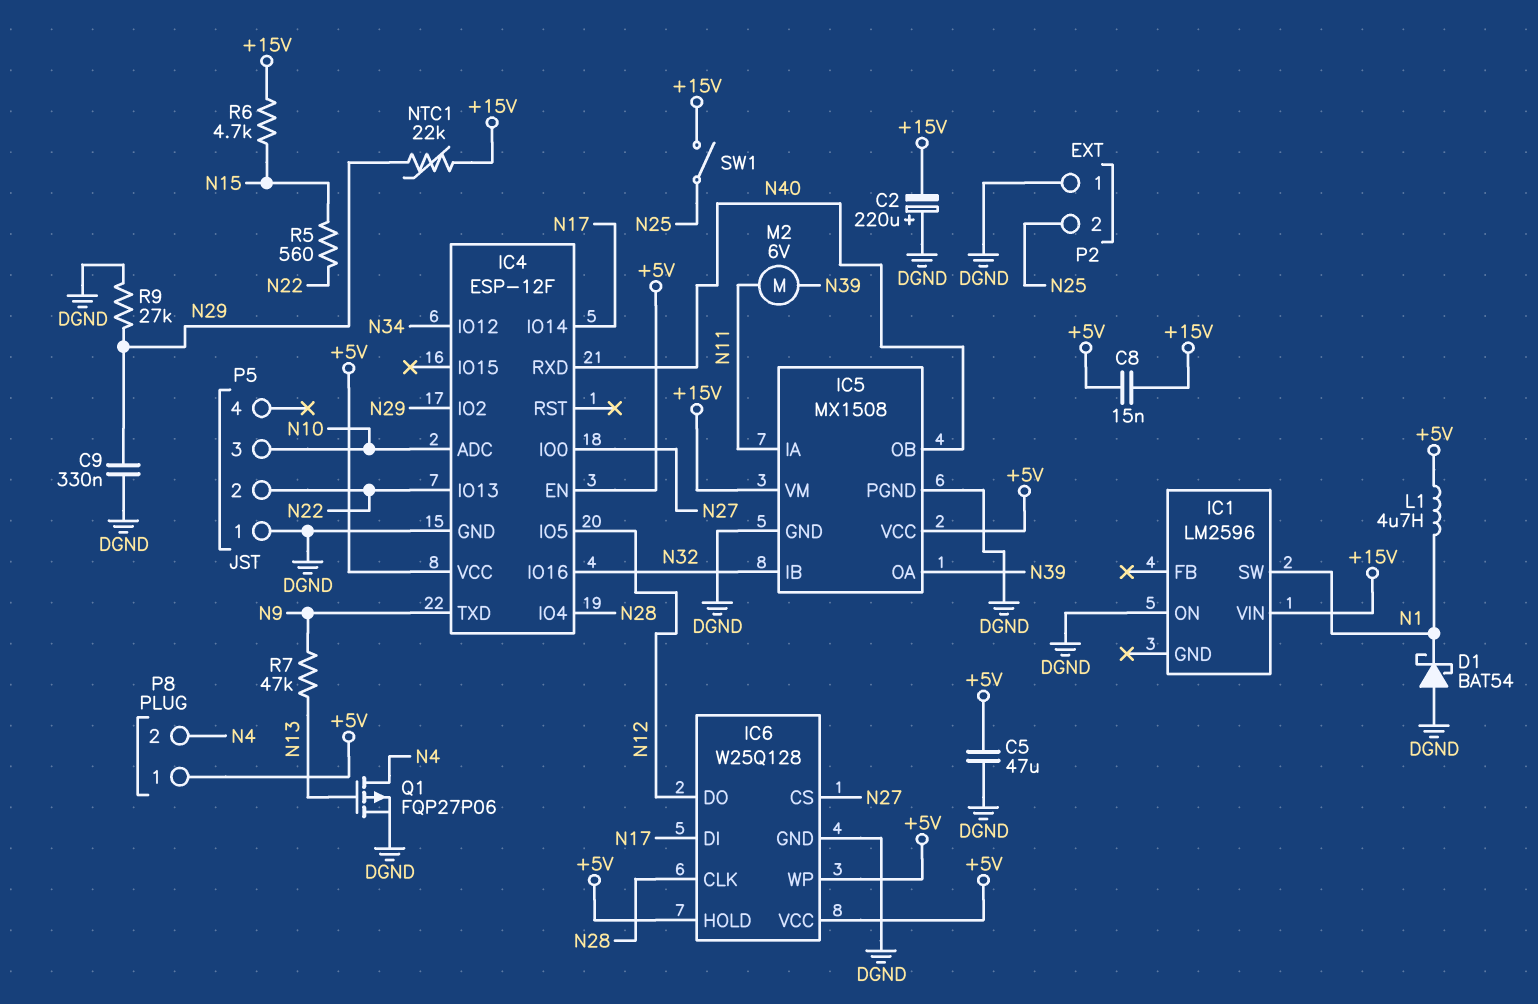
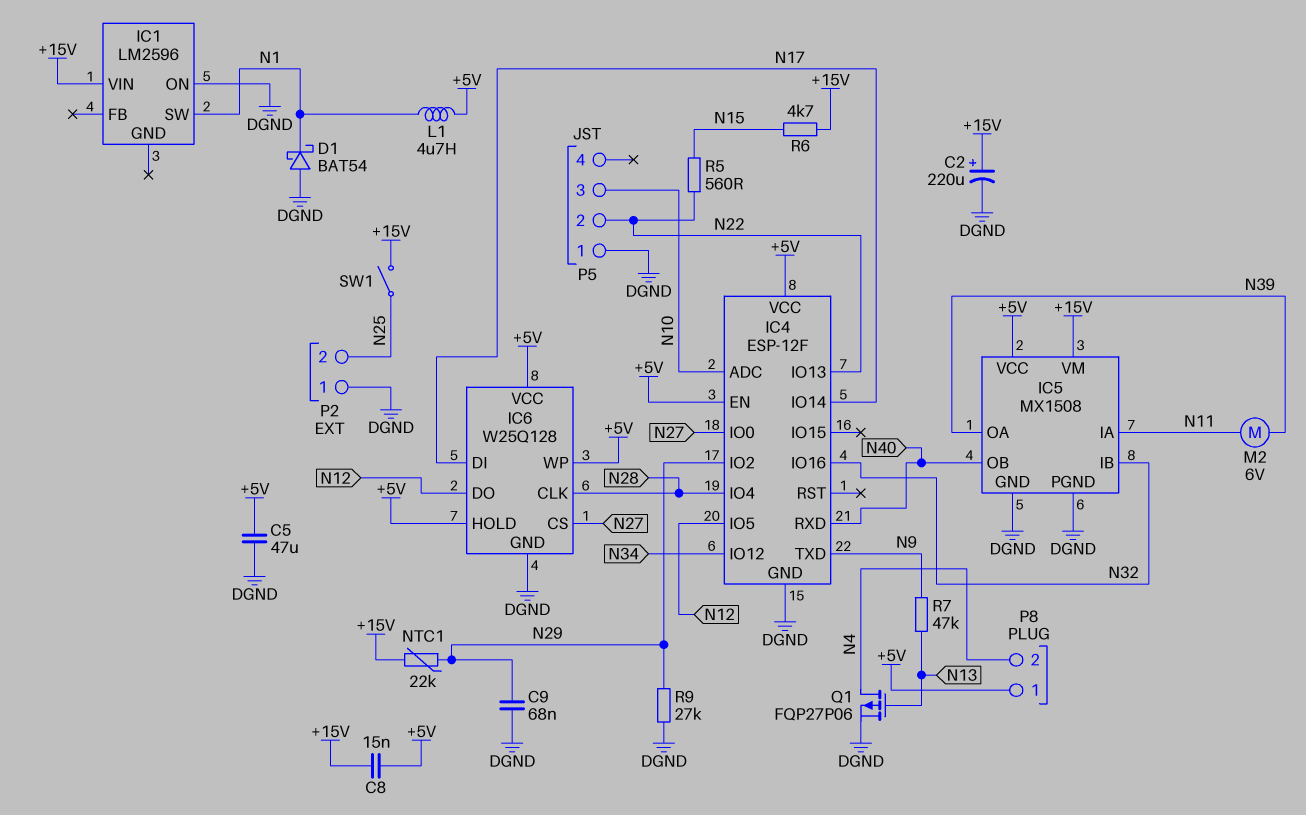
C2: 220uF (plus DGND, minus +15V) -> 220uF (plus +15V, minus DGND)
C9: 330nF (DGND, N29) -> 68nF (DGND, N29)

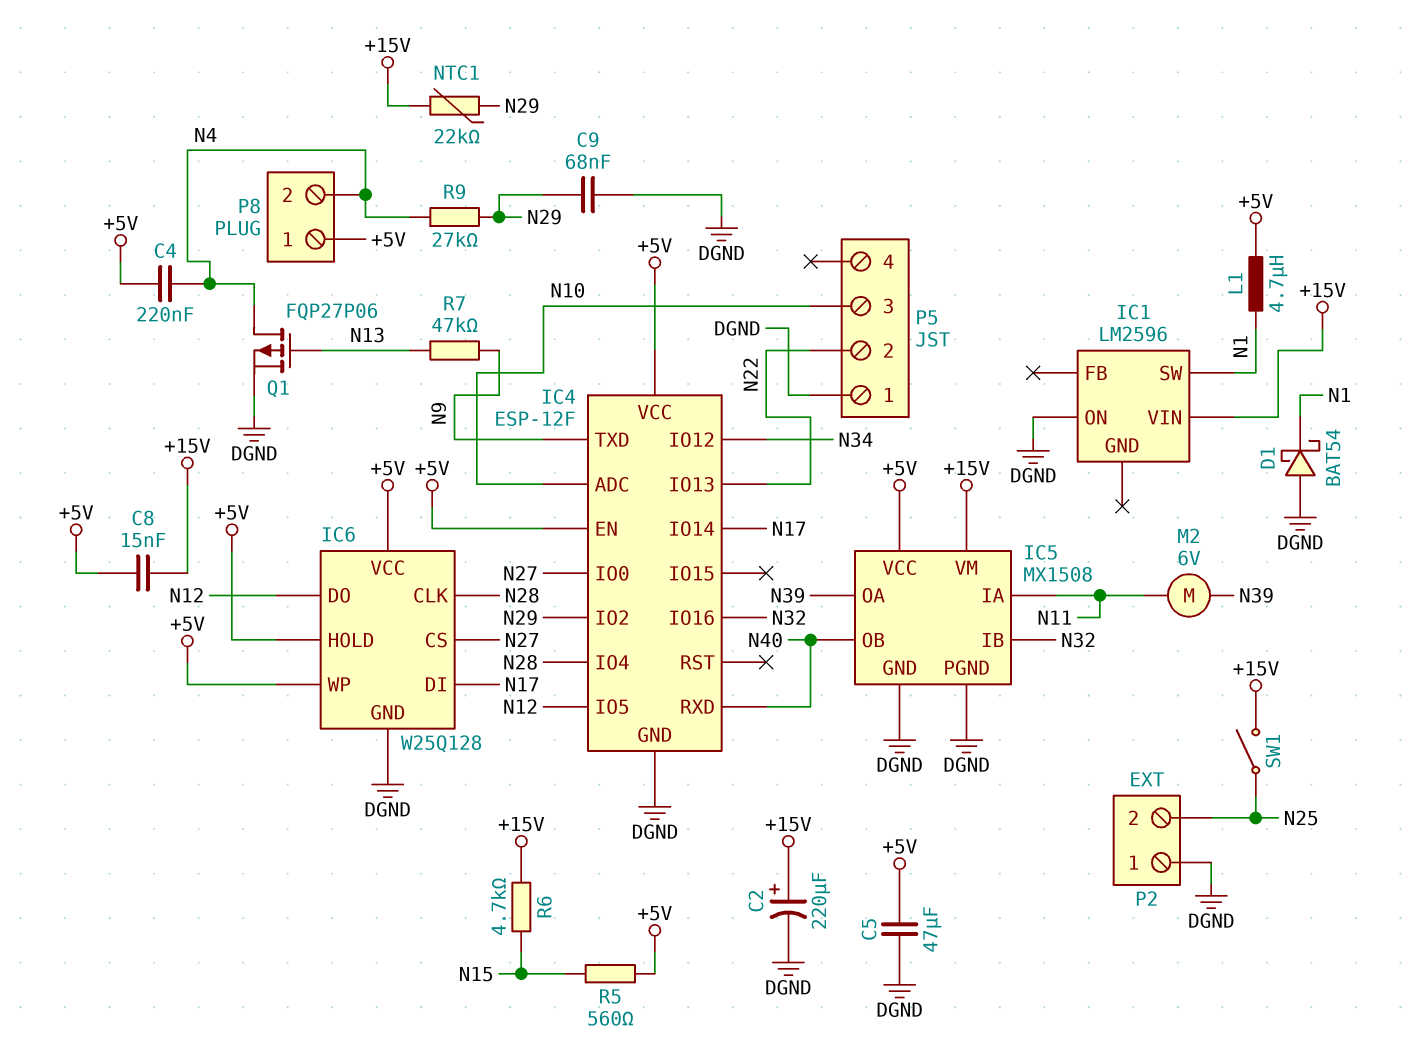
C4: none -> 220nF (+5V, N4)
R5: 560 (N15, N22) -> 560 (+5V, N15)
R9: 27k (DGND, N29) -> 27k (N4, N29)

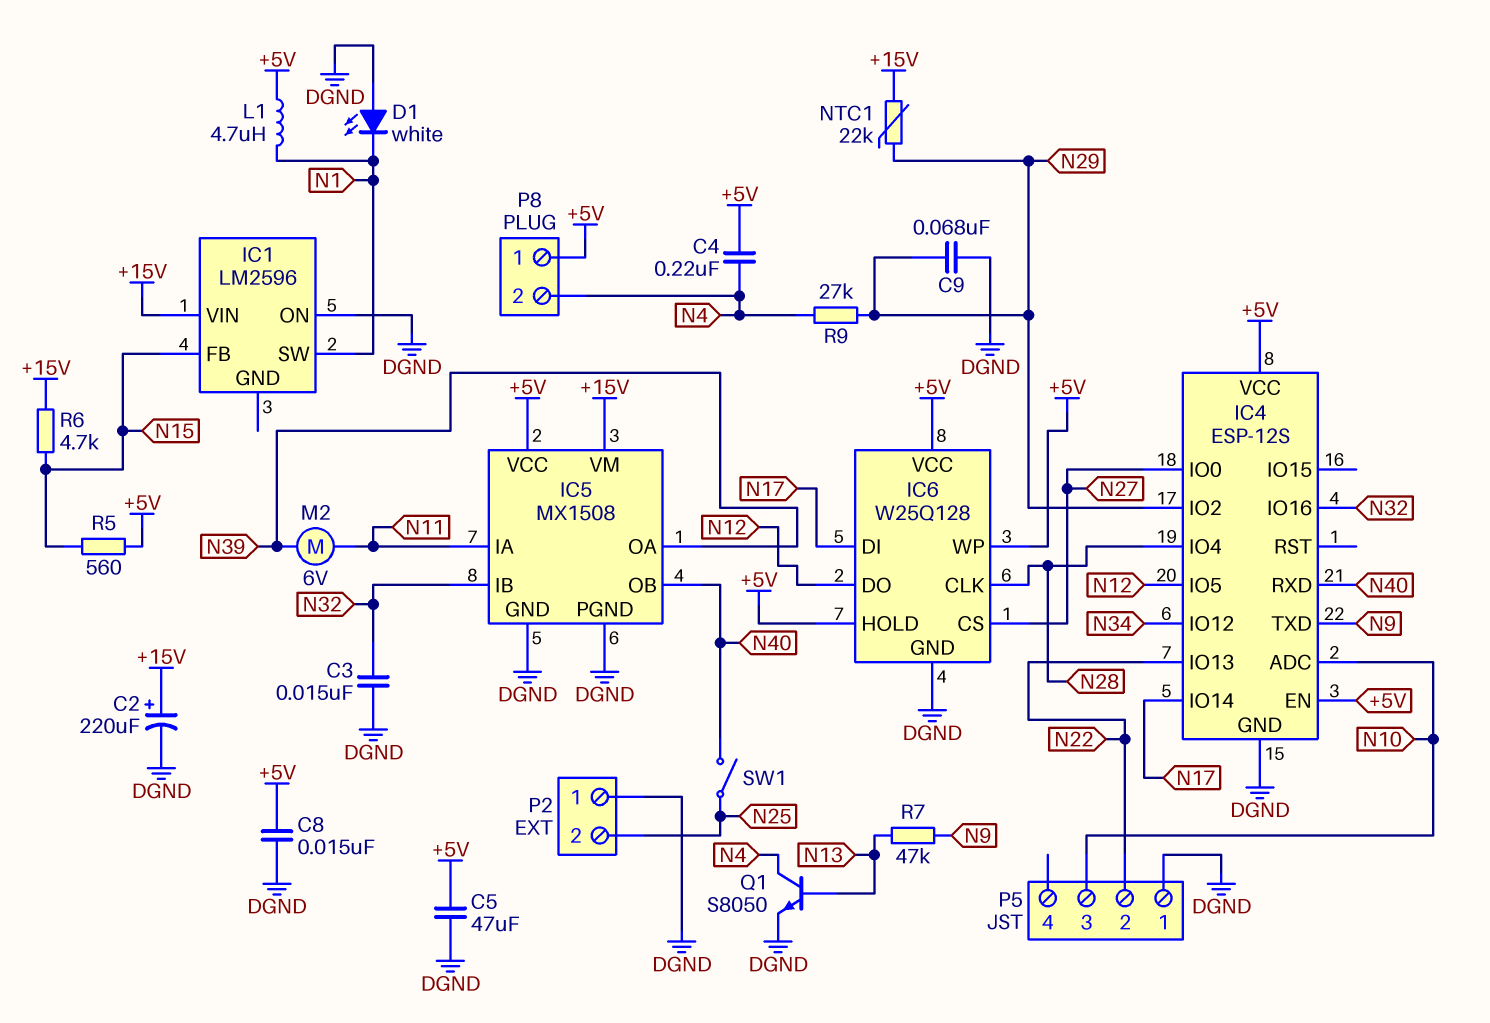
C3: none -> 15nF (DGND, N32)
C8: 15nF (+5V, +15V) -> 15nF (+5V, DGND)
D1: schottky BAT54 (A DGND, K N1) -> LED white (A DGND, K N1)
IC1 pin FB: none -> N15
IC4: ESP-12F -> ESP-12S
Q1: PMOS FQP27P06 (G N13, D N4, S DGND) -> NPN S8050 (B N13, C N4, E DGND)
SW1: switch (+15V, N25) -> switch (N25, N40)

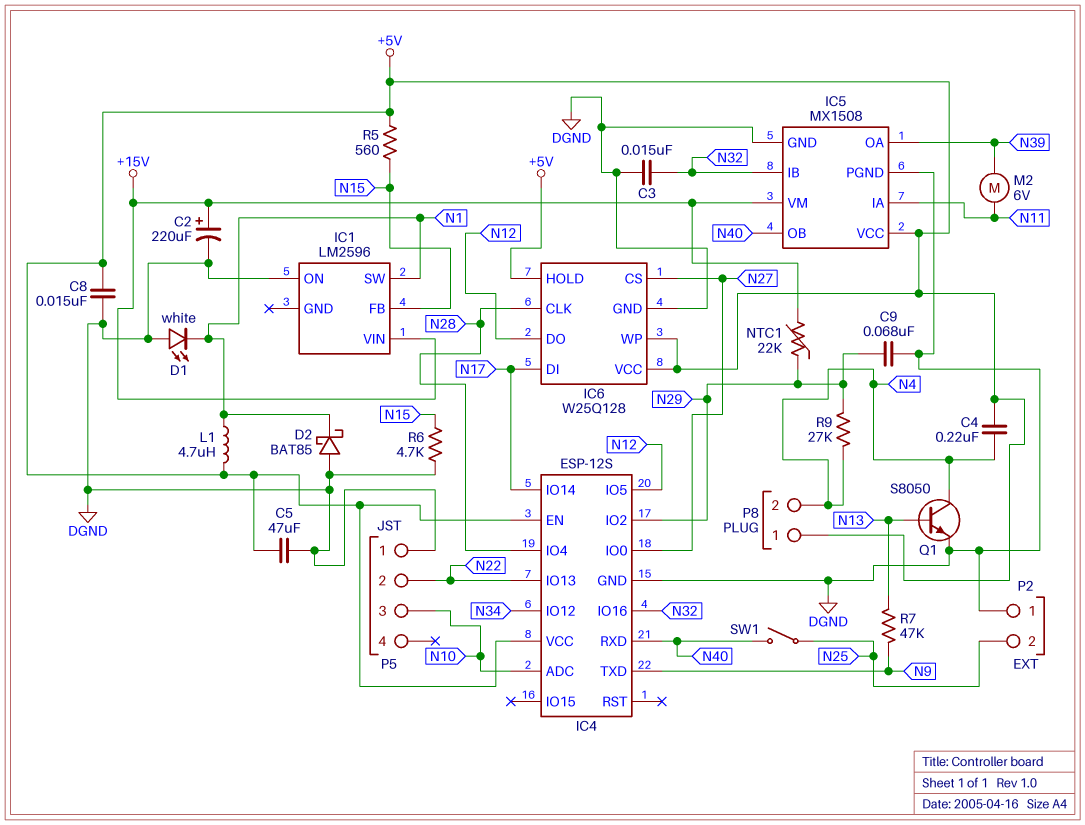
D2: none -> schottky BAT85 (A DGND, K N1)
R6: 4.7k (+15V, N15) -> 4.7k (DGND, N15)

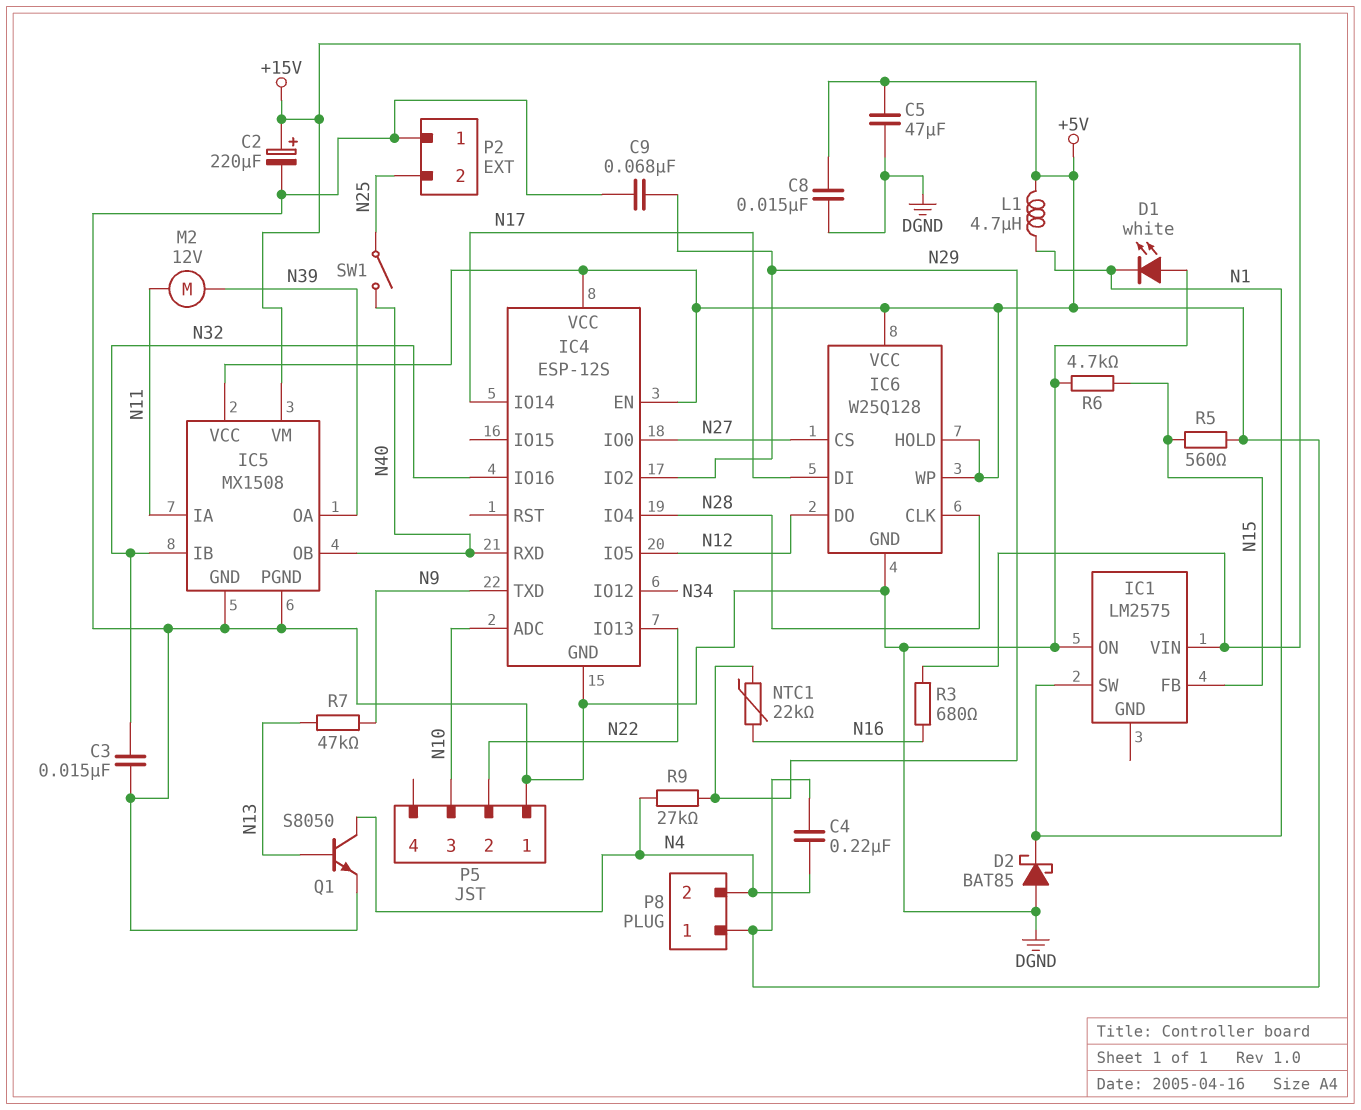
IC1: LM2596 -> LM2575
M2: motor 6V (N11, N39) -> motor 12V (N11, N39)
NTC1: 22k (+15V, N29) -> 22k (N16, N29)
R3: none -> 680 (+15V, N16)

